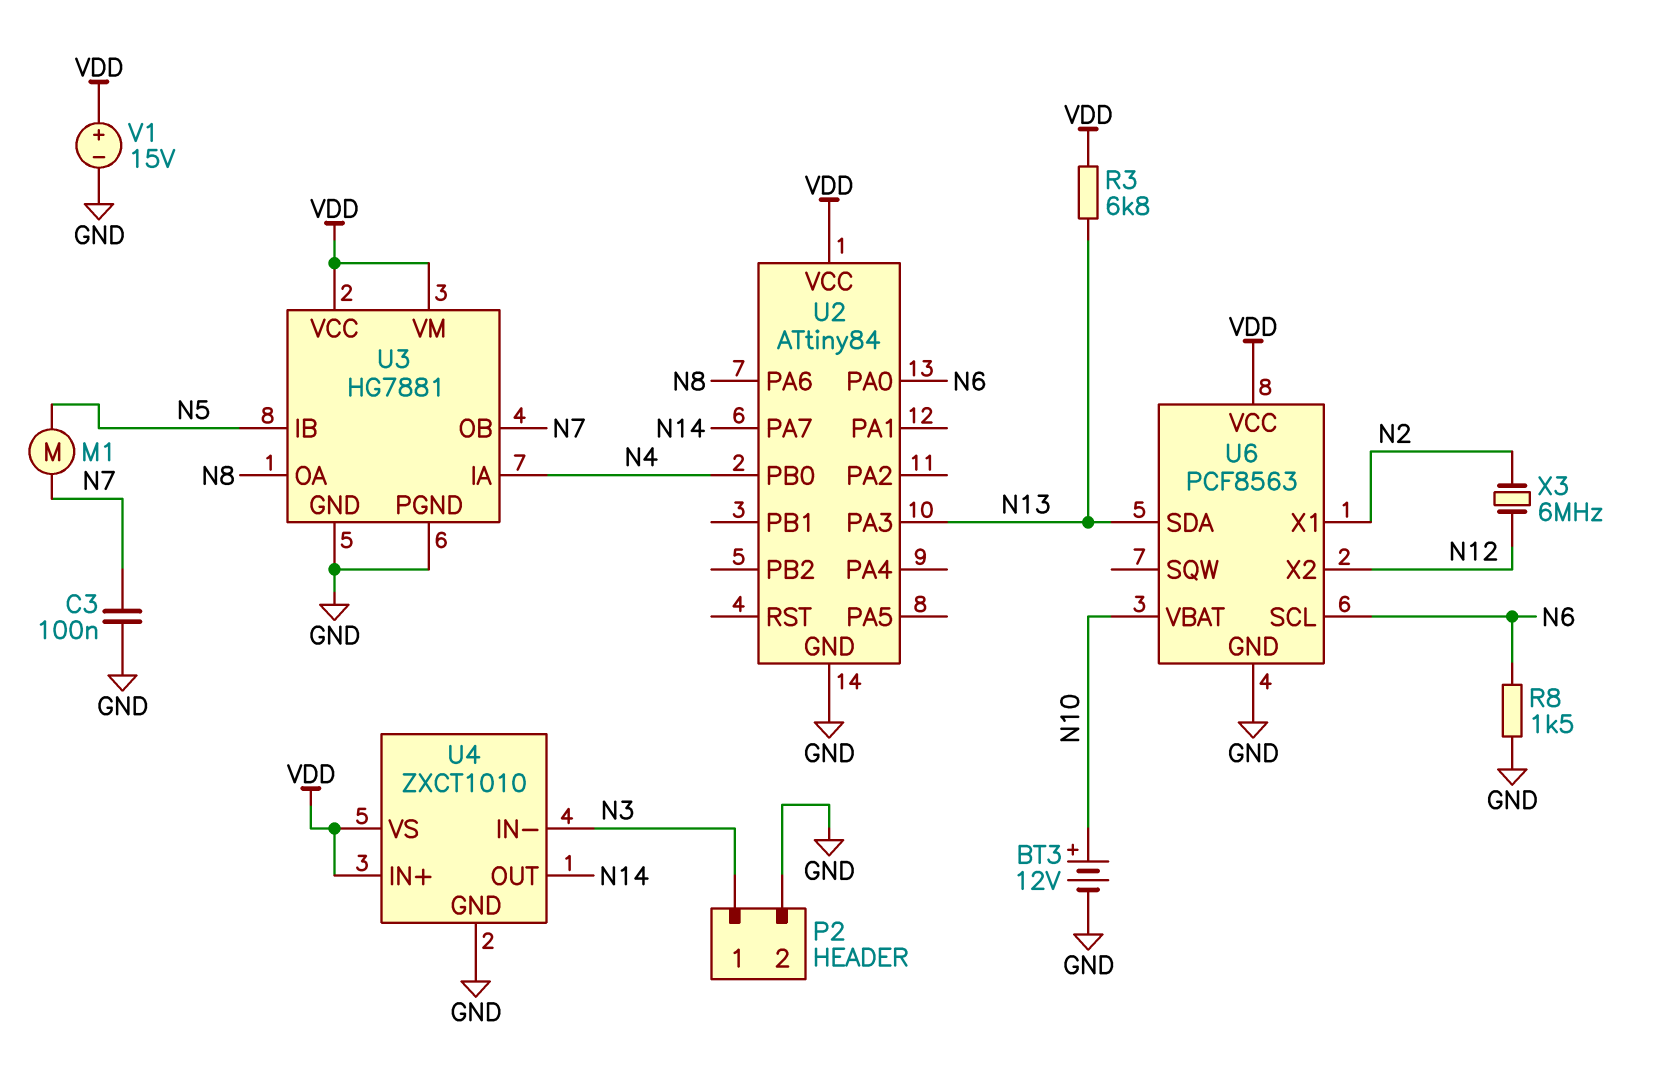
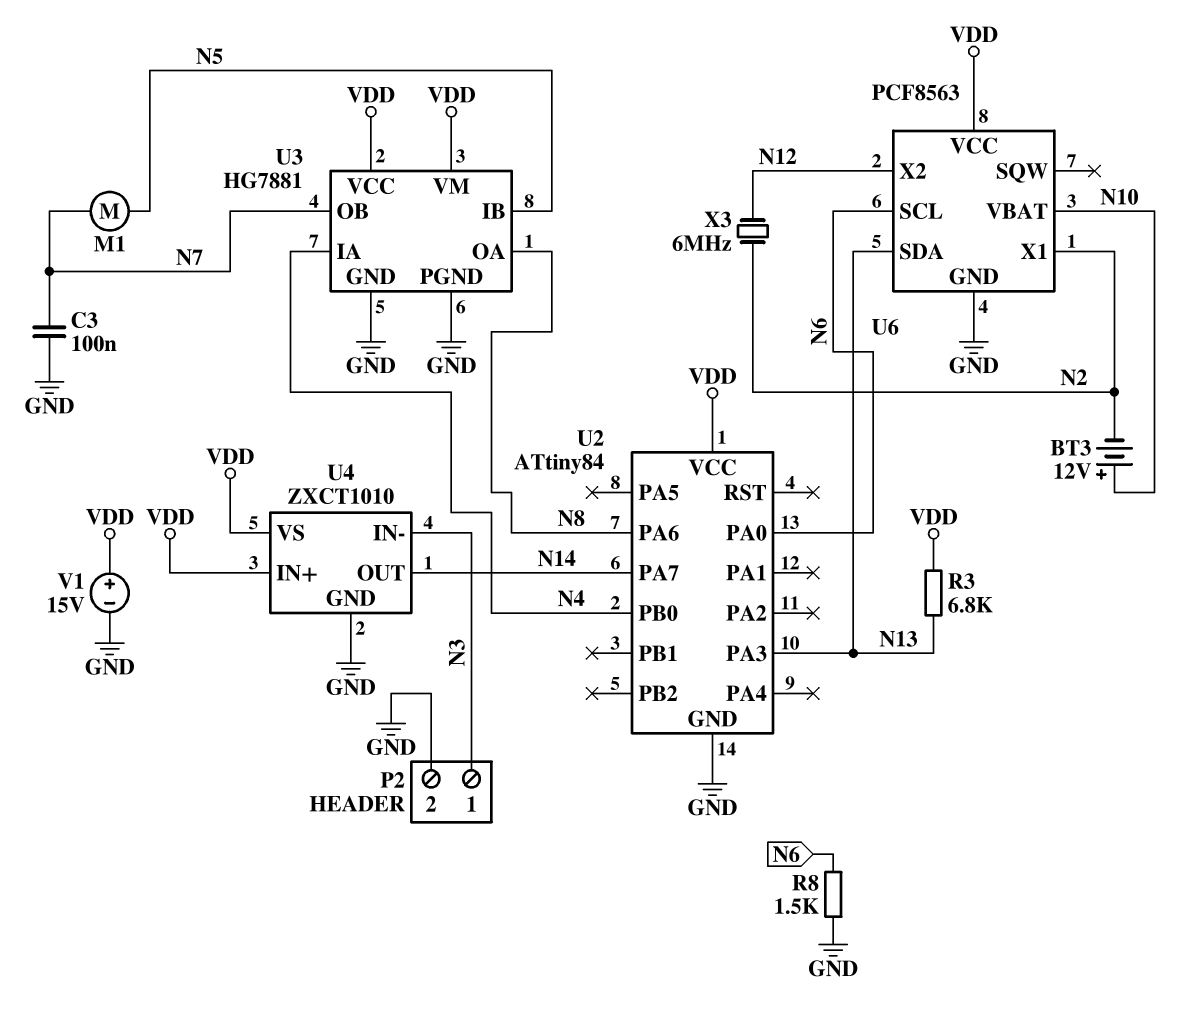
BT3: 12V (plus N10, minus GND) -> 12V (plus N10, minus N2)

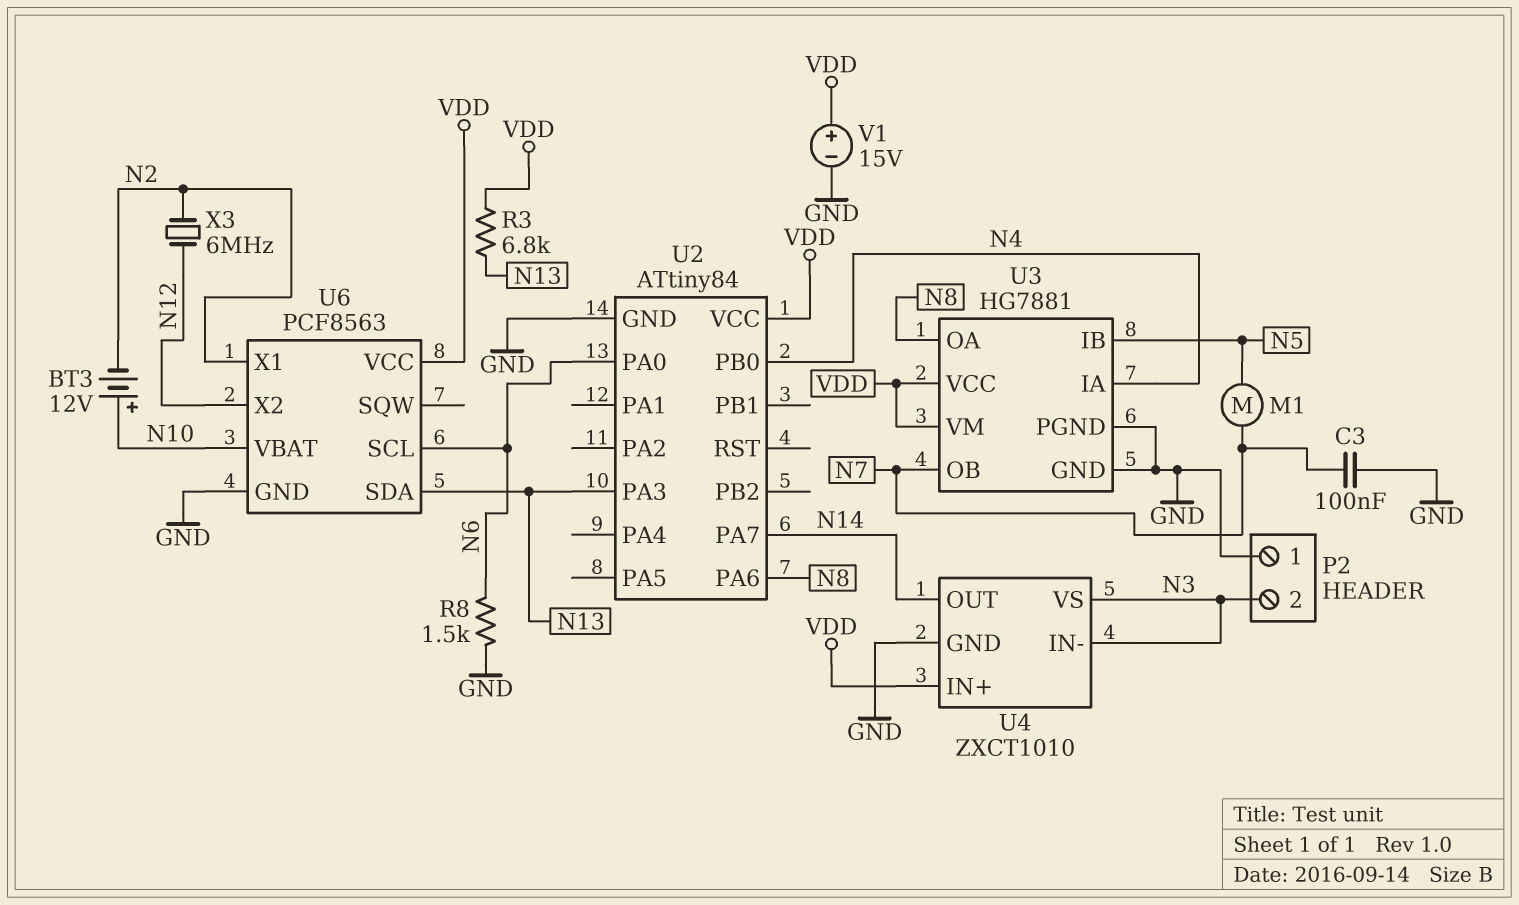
P2 pin 1: N3 -> GND
P2 pin 2: GND -> N3
U4 pin VS: VDD -> N3

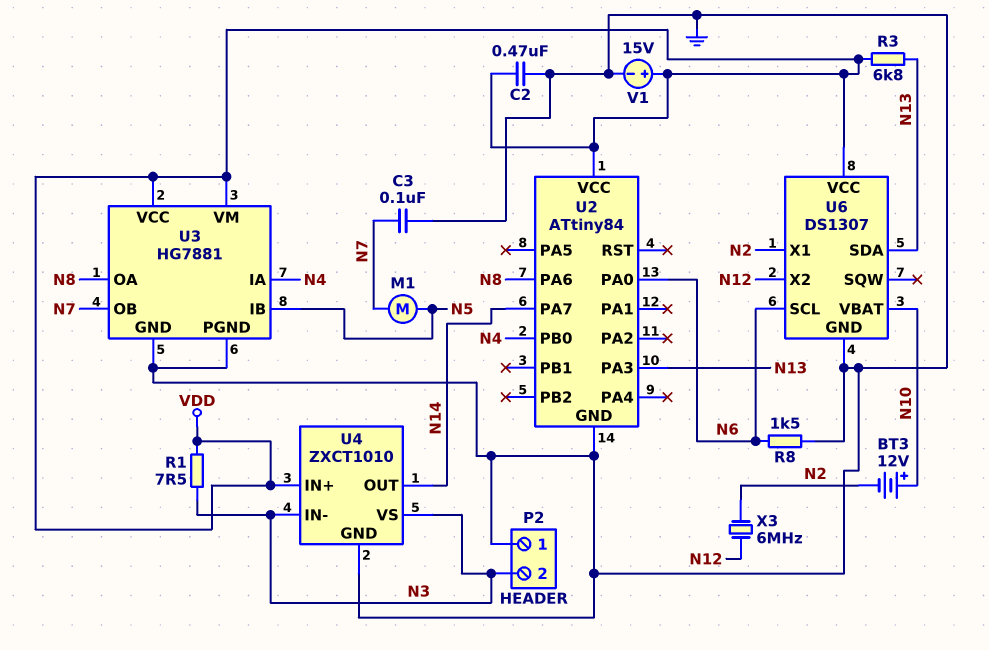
C2: none -> 470nF (GND, VDD)
R1: none -> 7.5 (N3, VDD)
U6: PCF8563 -> DS1307

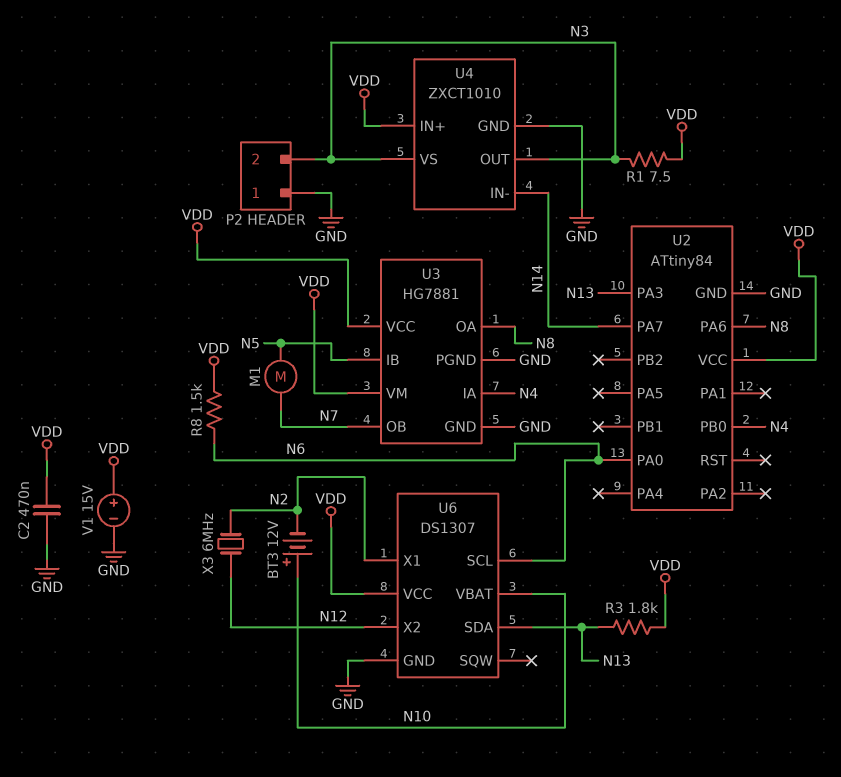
C3: 100nF (GND, N7) -> none
R3: 6.8k (N13, VDD) -> 1.8k (N13, VDD)
R8: 1.5k (GND, N6) -> 1.5k (N6, VDD)
U4 pin IN-: N3 -> N14
U4 pin OUT: N14 -> N3

